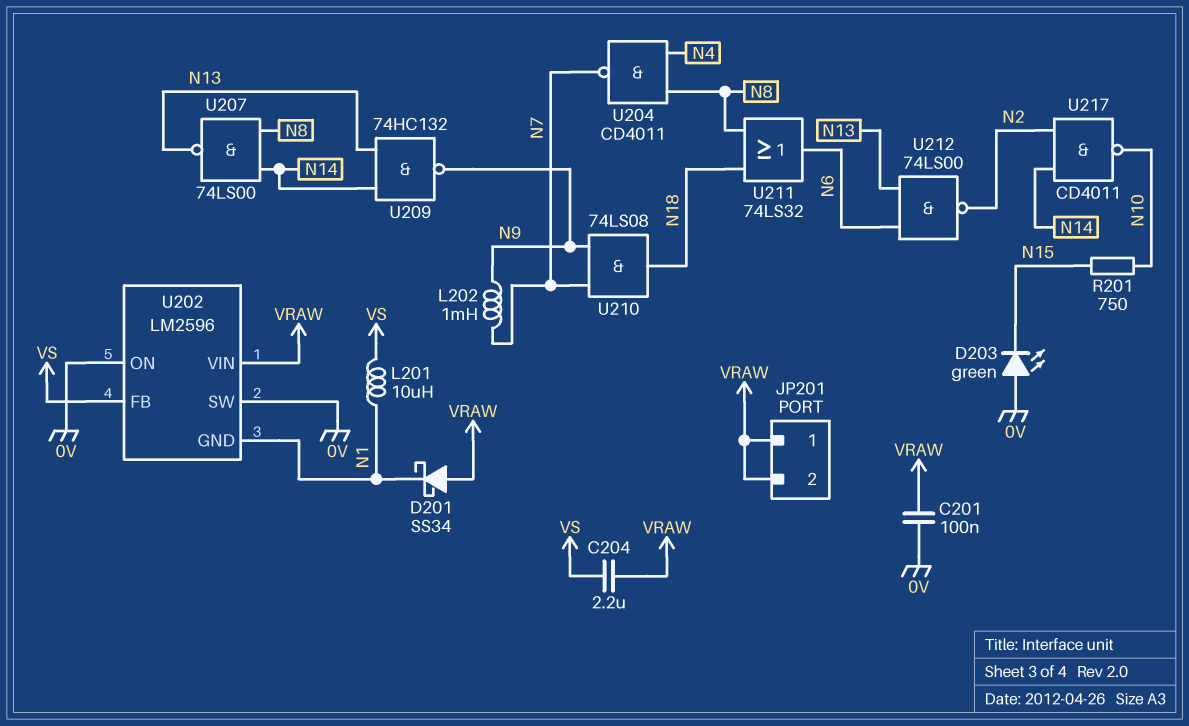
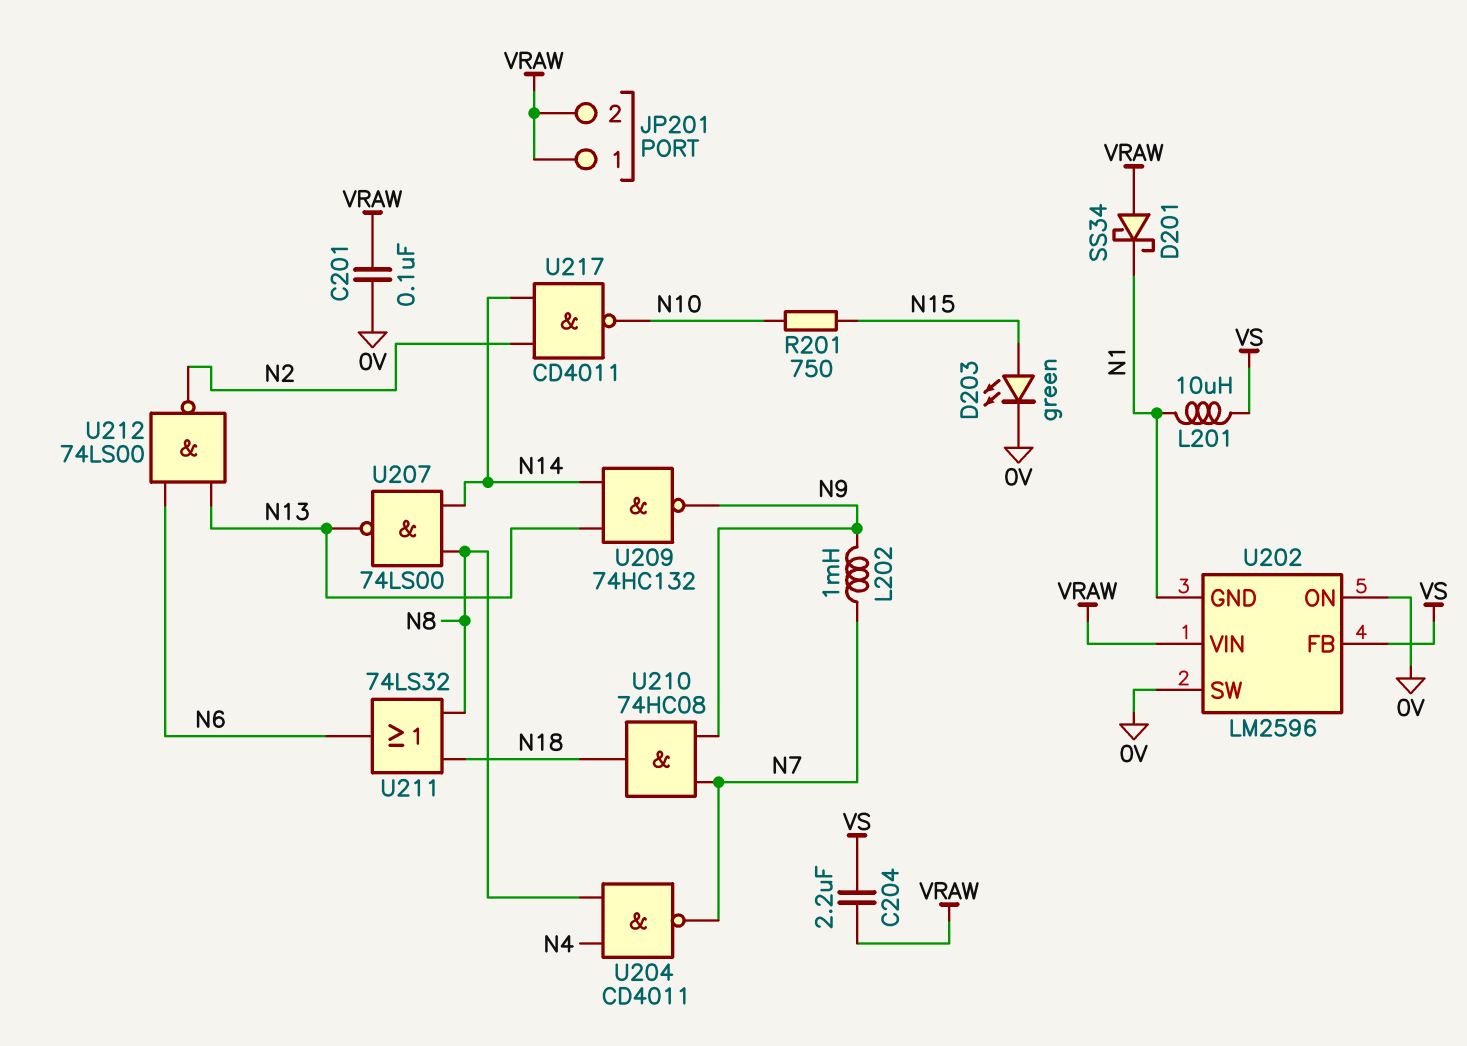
D203: LED green (A 0V, K N15) -> LED green (A N15, K 0V)
U210: AND 74LS08 (in N7, in N9, out N18) -> AND 74HC08 (in N7, in N9, out N18)

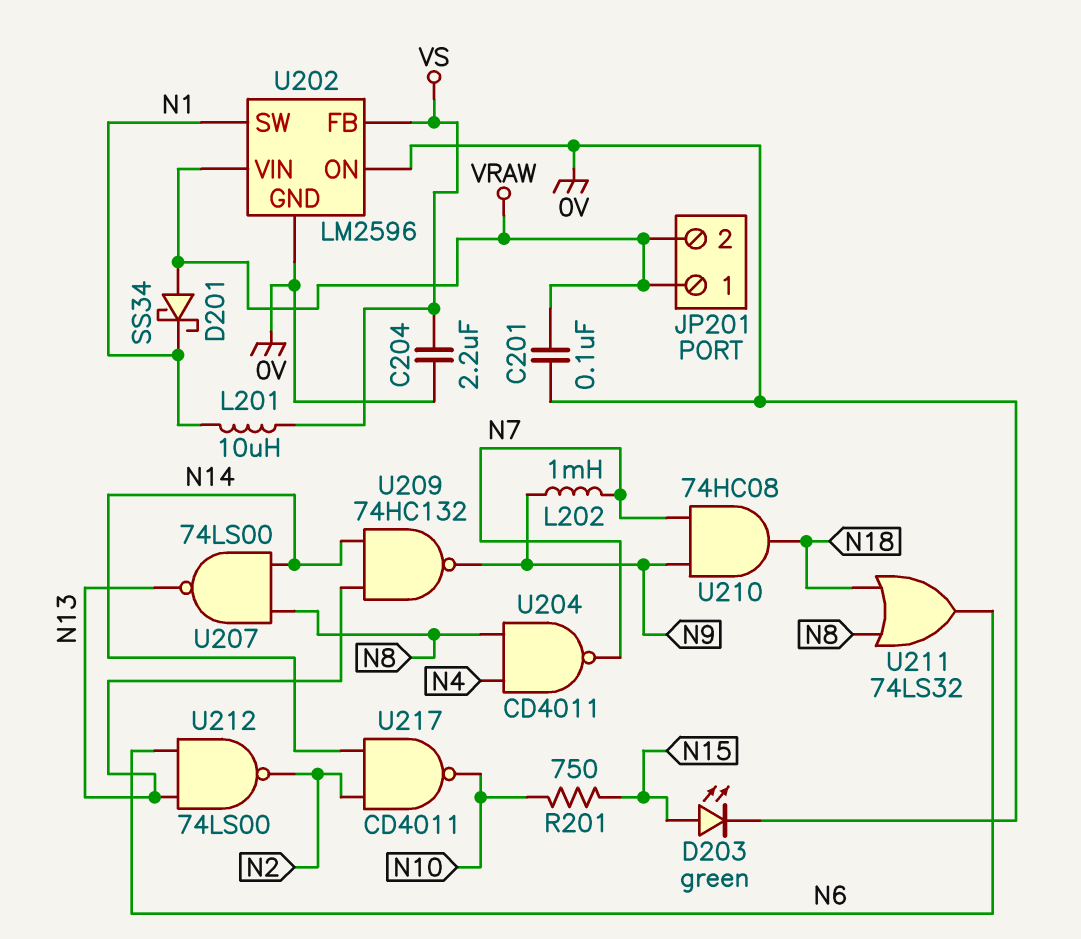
C204: 2.2uF (VRAW, VS) -> 2.2uF (0V, VS)
U202 pin GND: N1 -> 0V
U202 pin SW: 0V -> N1

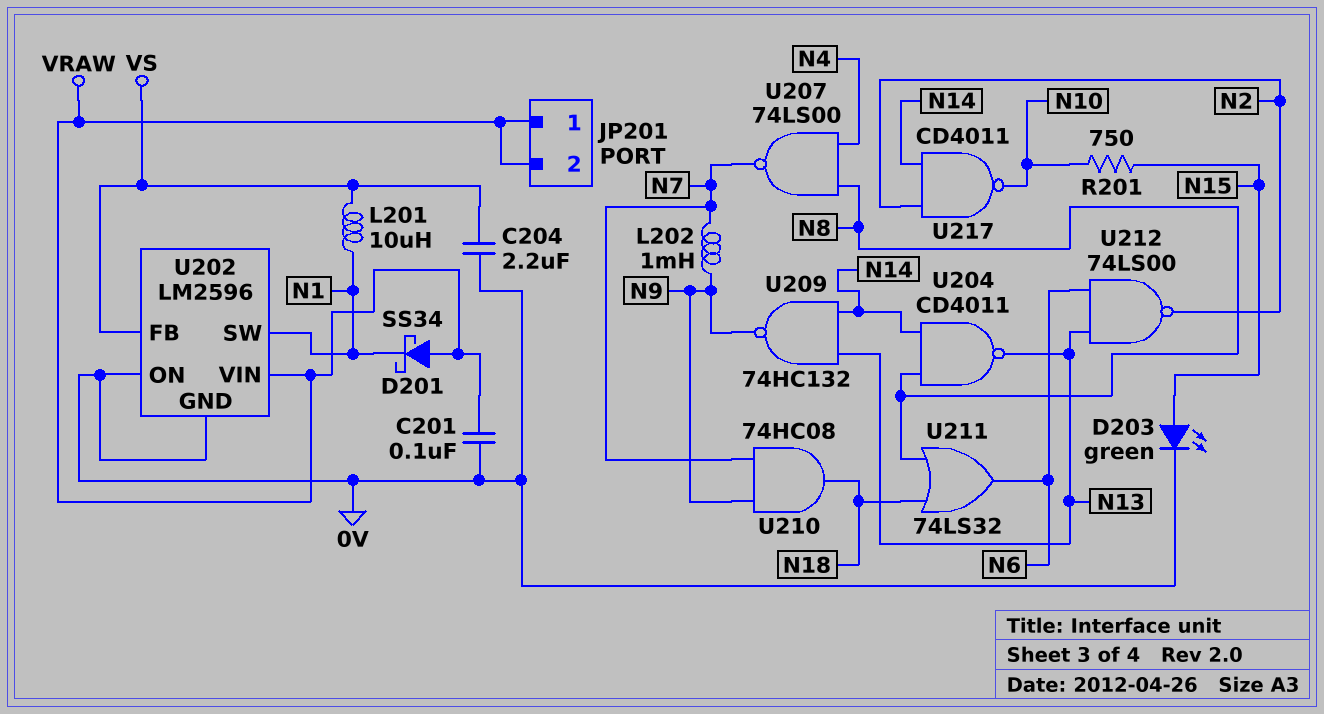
U204: NAND CD4011 (in N4, in N8, out N7) -> NAND CD4011 (in N8, in N14, out N13)
U207: NAND 74LS00 (in N8, in N14, out N13) -> NAND 74LS00 (in N4, in N8, out N7)

